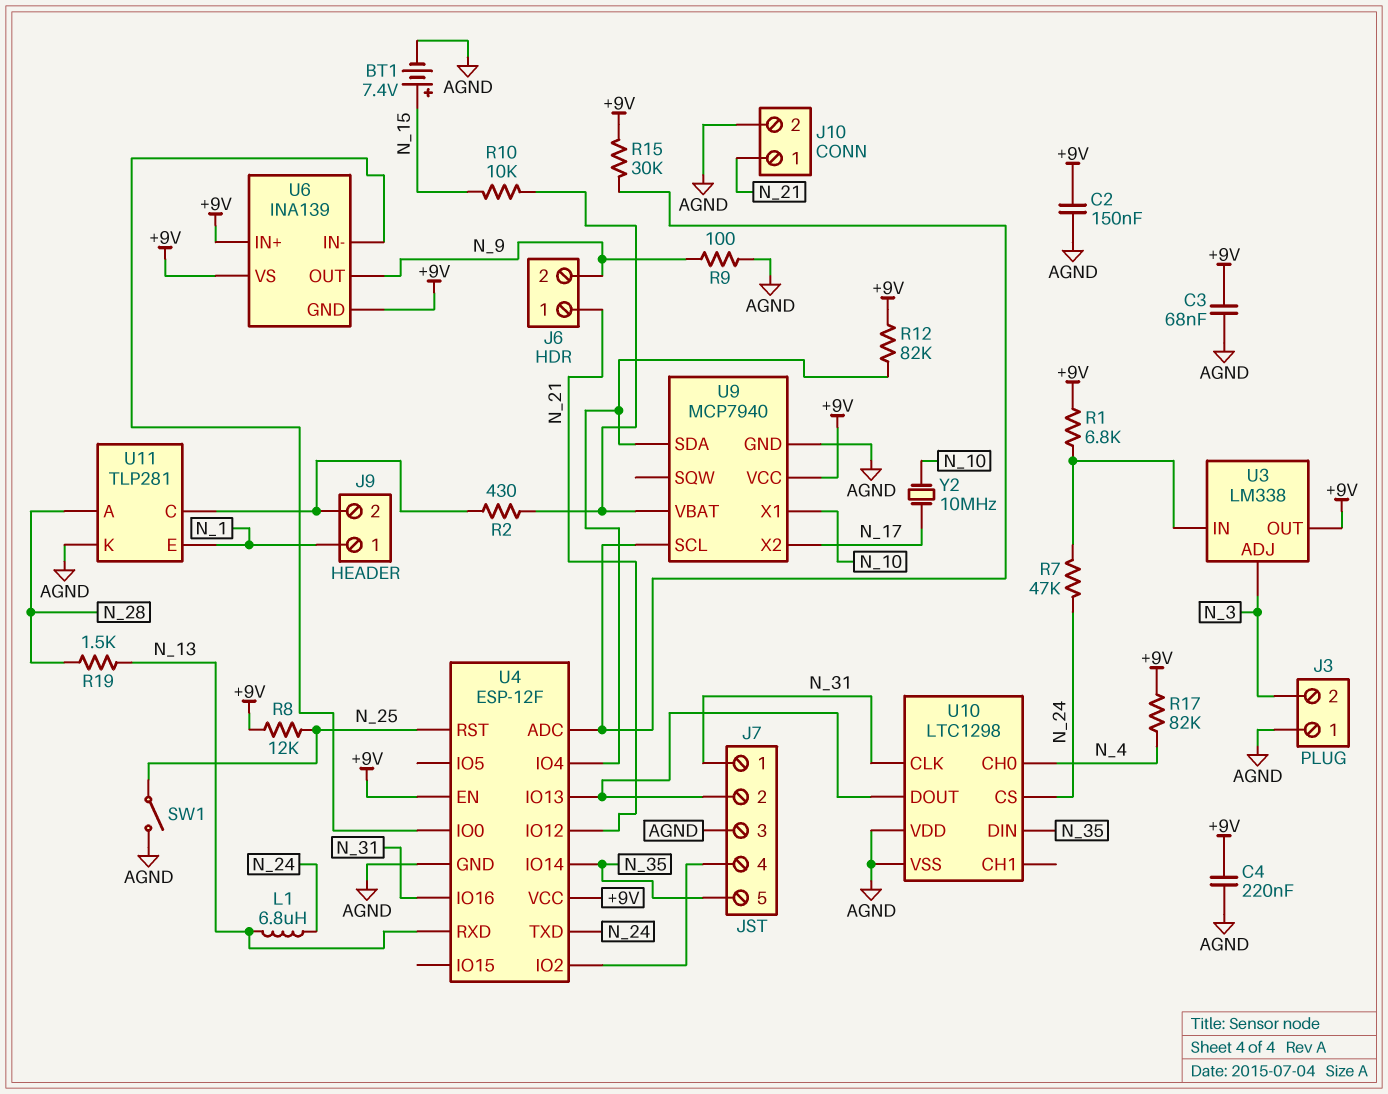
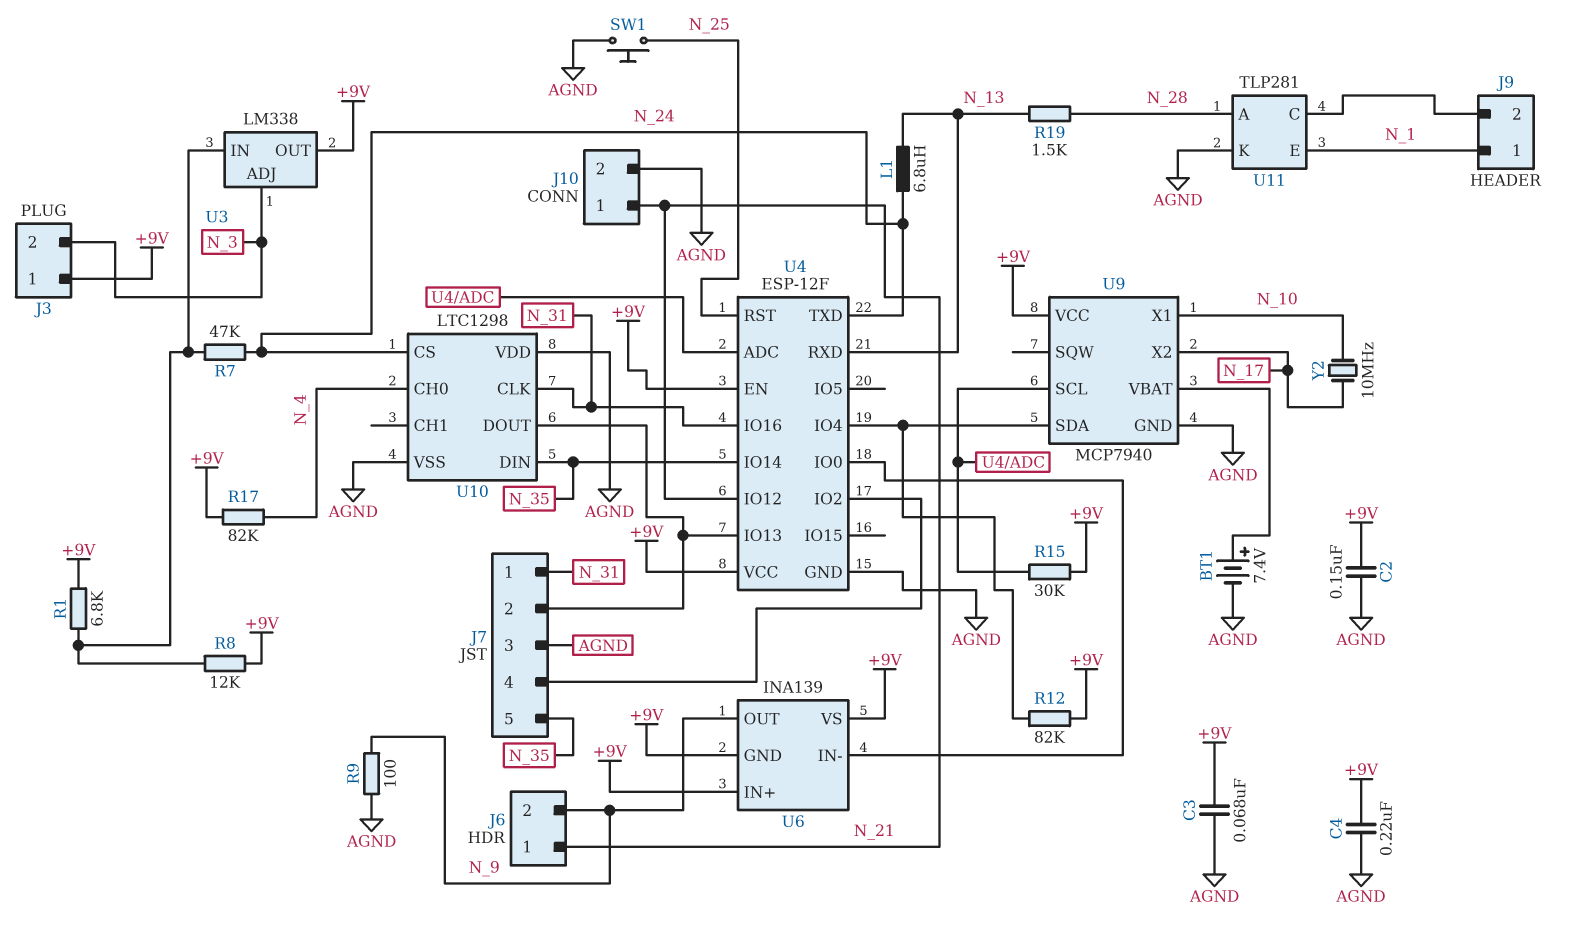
BT1: 7.4V (plus N_15, minus AGND) -> 7.4V (plus U9/VBAT, minus AGND)
J3 pin 1: AGND -> +9V
R2: 430 (J9/2, U9/VBAT) -> none
R8: 12k (+9V, N_25) -> 12k (+9V, U3/IN)
R10: 10k (N_15, U9/VBAT) -> none
SW1: switch (AGND, N_25) -> button (AGND, N_25)

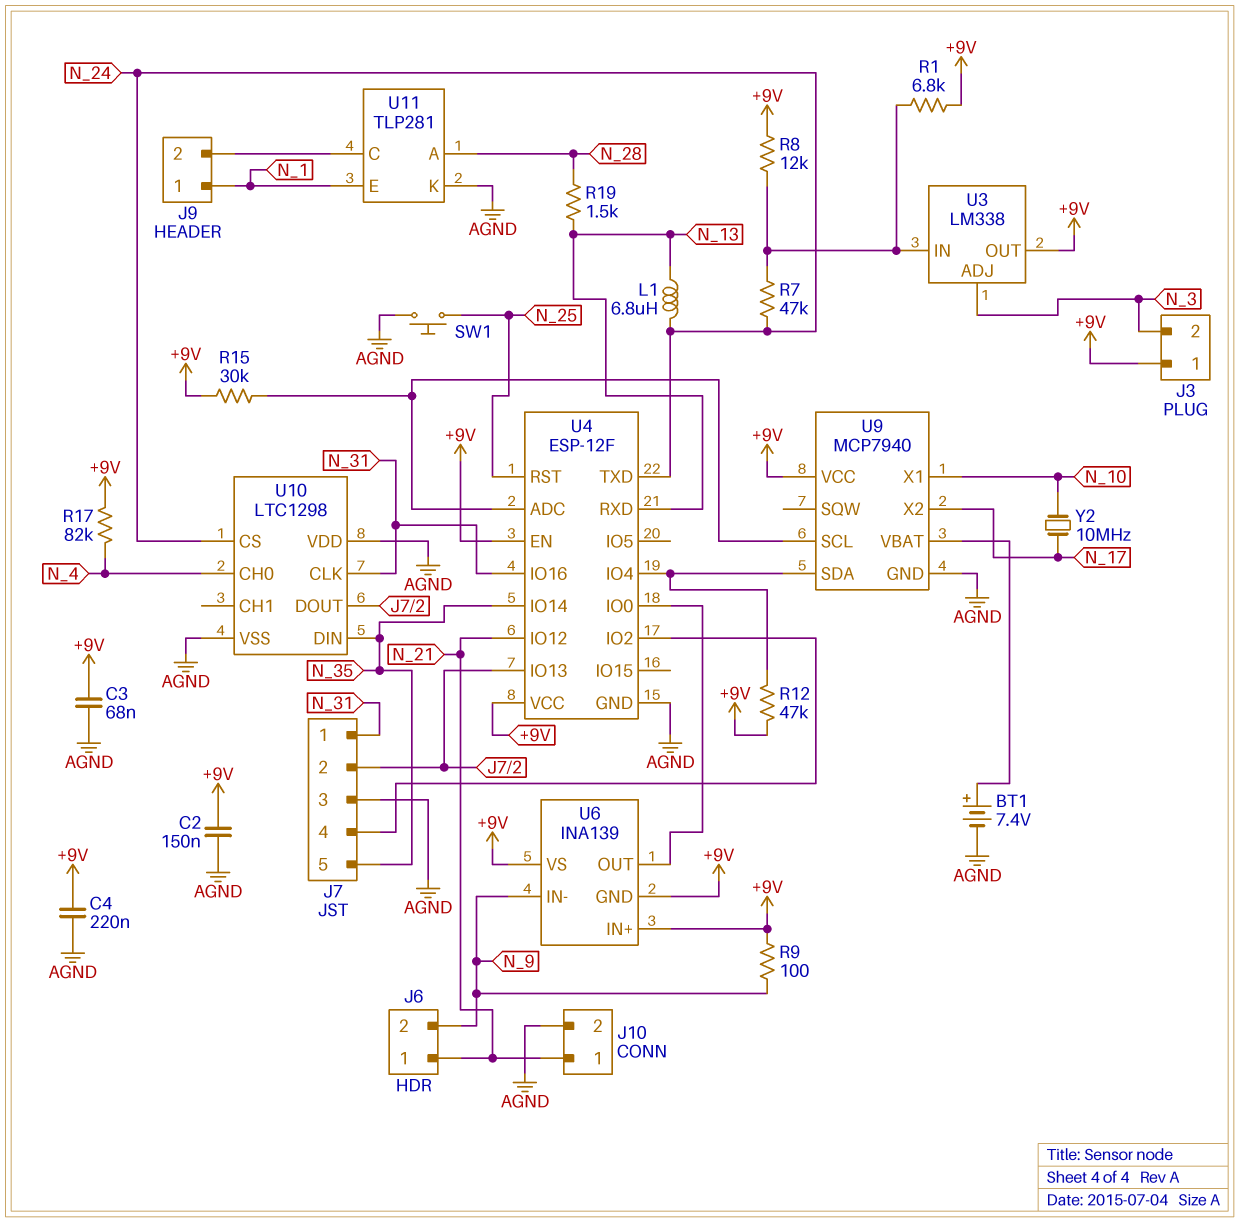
R9: 100 (AGND, N_9) -> 100 (+9V, N_9)
R12: 82k (+9V, U4/IO4) -> 47k (+9V, U4/IO4)
U6 pin IN-: U4/IO0 -> N_9
U6 pin OUT: N_9 -> U4/IO0

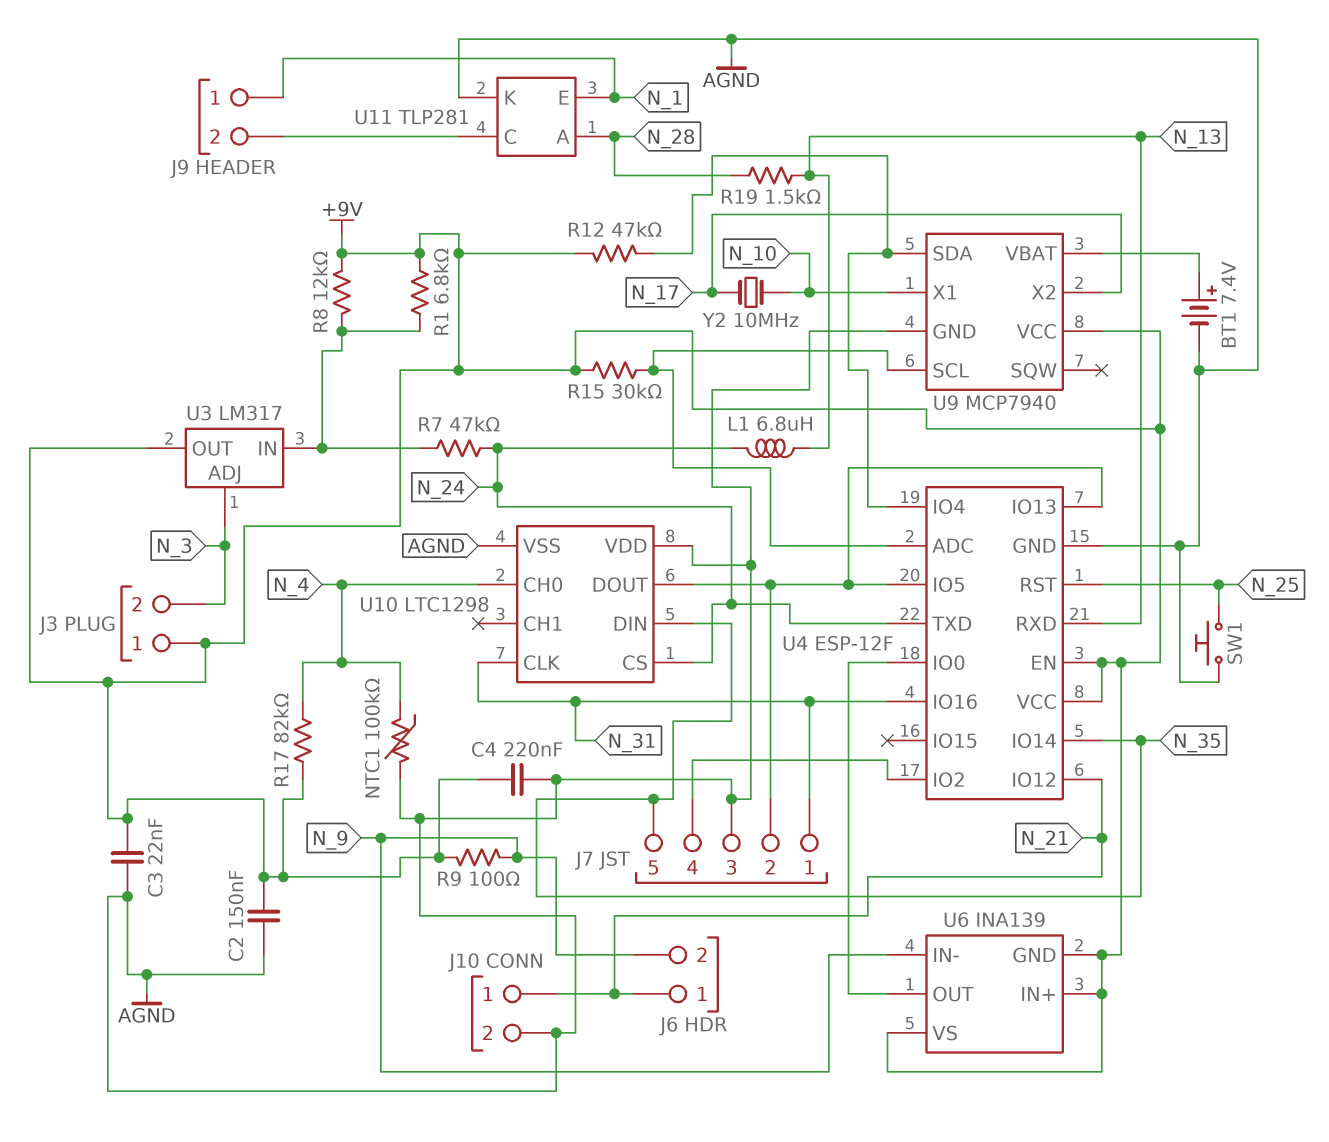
C3: 68nF (+9V, AGND) -> 22nF (+9V, AGND)
NTC1: none -> 100k (AGND, N_4)
U3: LM338 -> LM317
U4 pin IO5: none -> J7/2

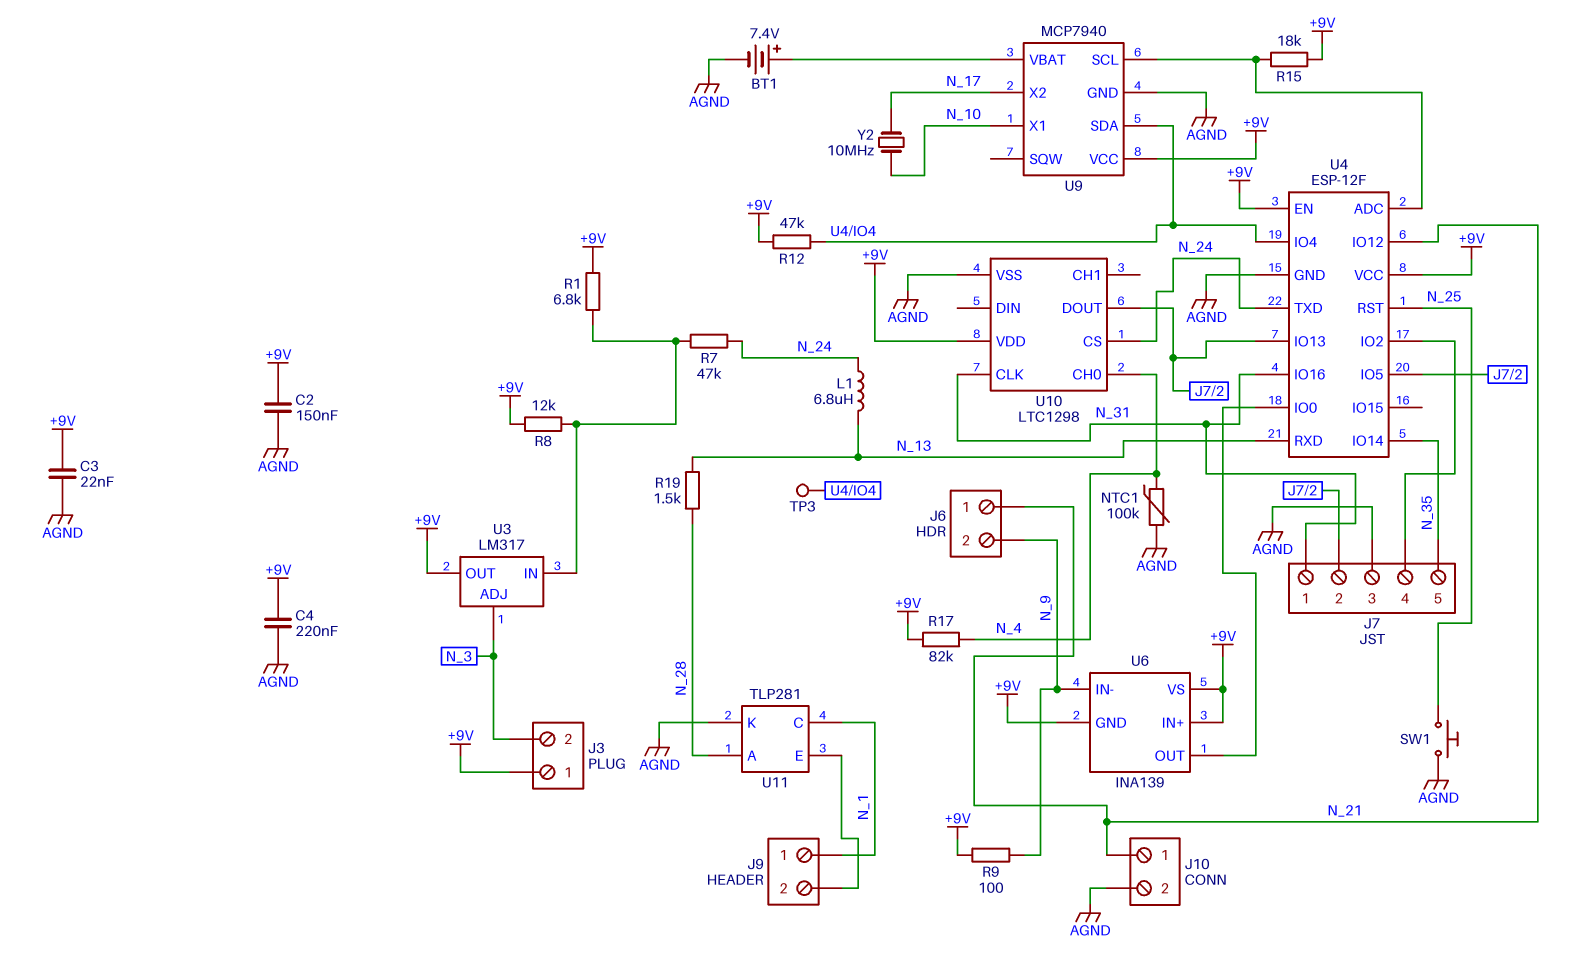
R15: 30k (+9V, U4/ADC) -> 18k (+9V, U4/ADC)
TP3: none -> test point (U4/IO4)
U10 pin DIN: N_35 -> none
U10 pin VDD: AGND -> +9V
U11 pin C: J9/2 -> N_1
U11 pin E: N_1 -> J9/2

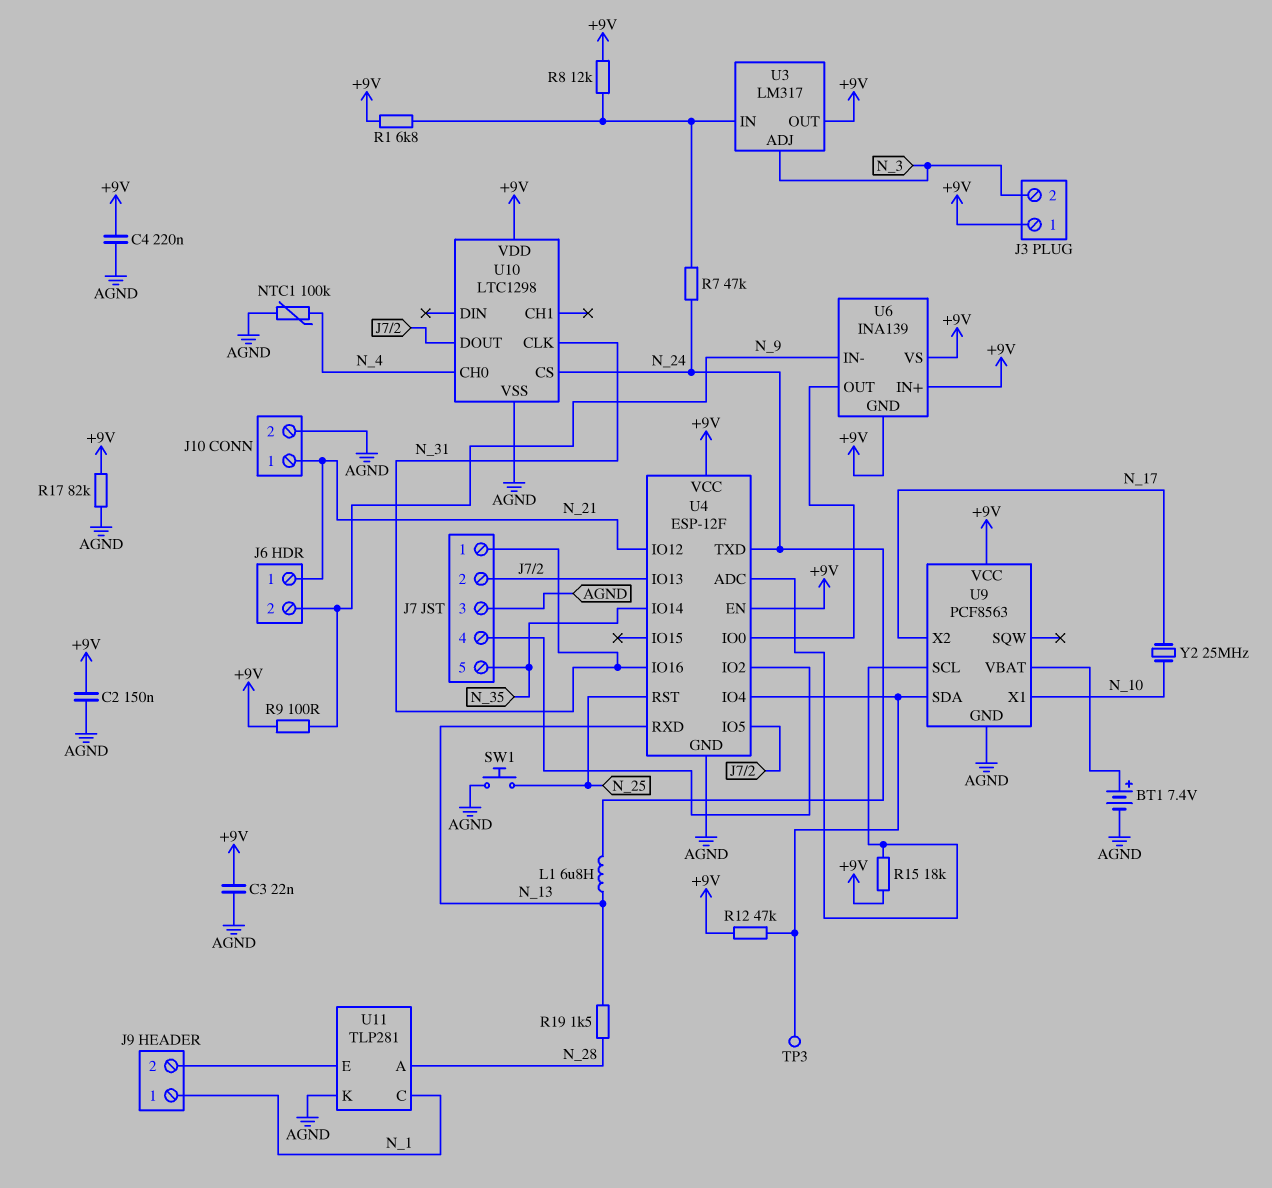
R17: 82k (+9V, N_4) -> 82k (+9V, AGND)
U9: MCP7940 -> PCF8563
Y2: 10MHz (N_10, N_17) -> 25MHz (N_10, N_17)

